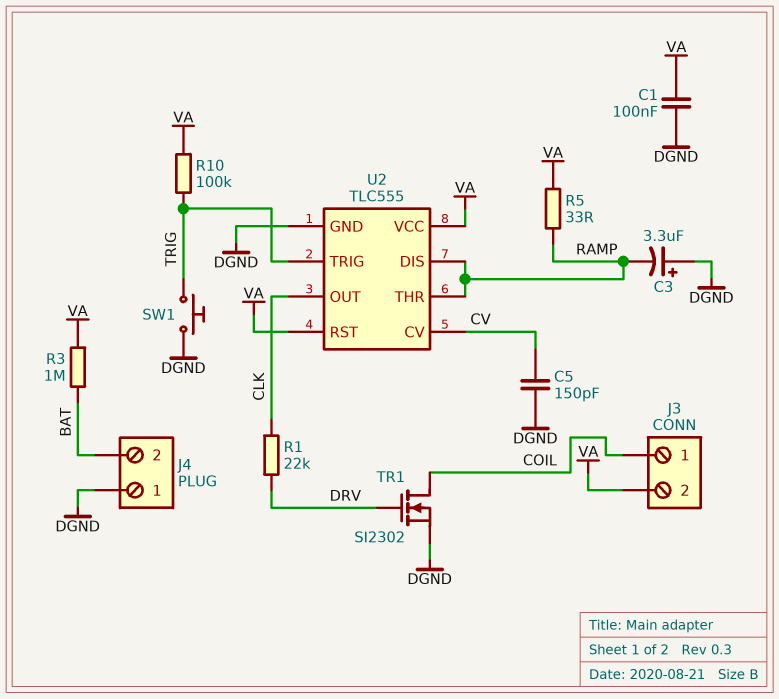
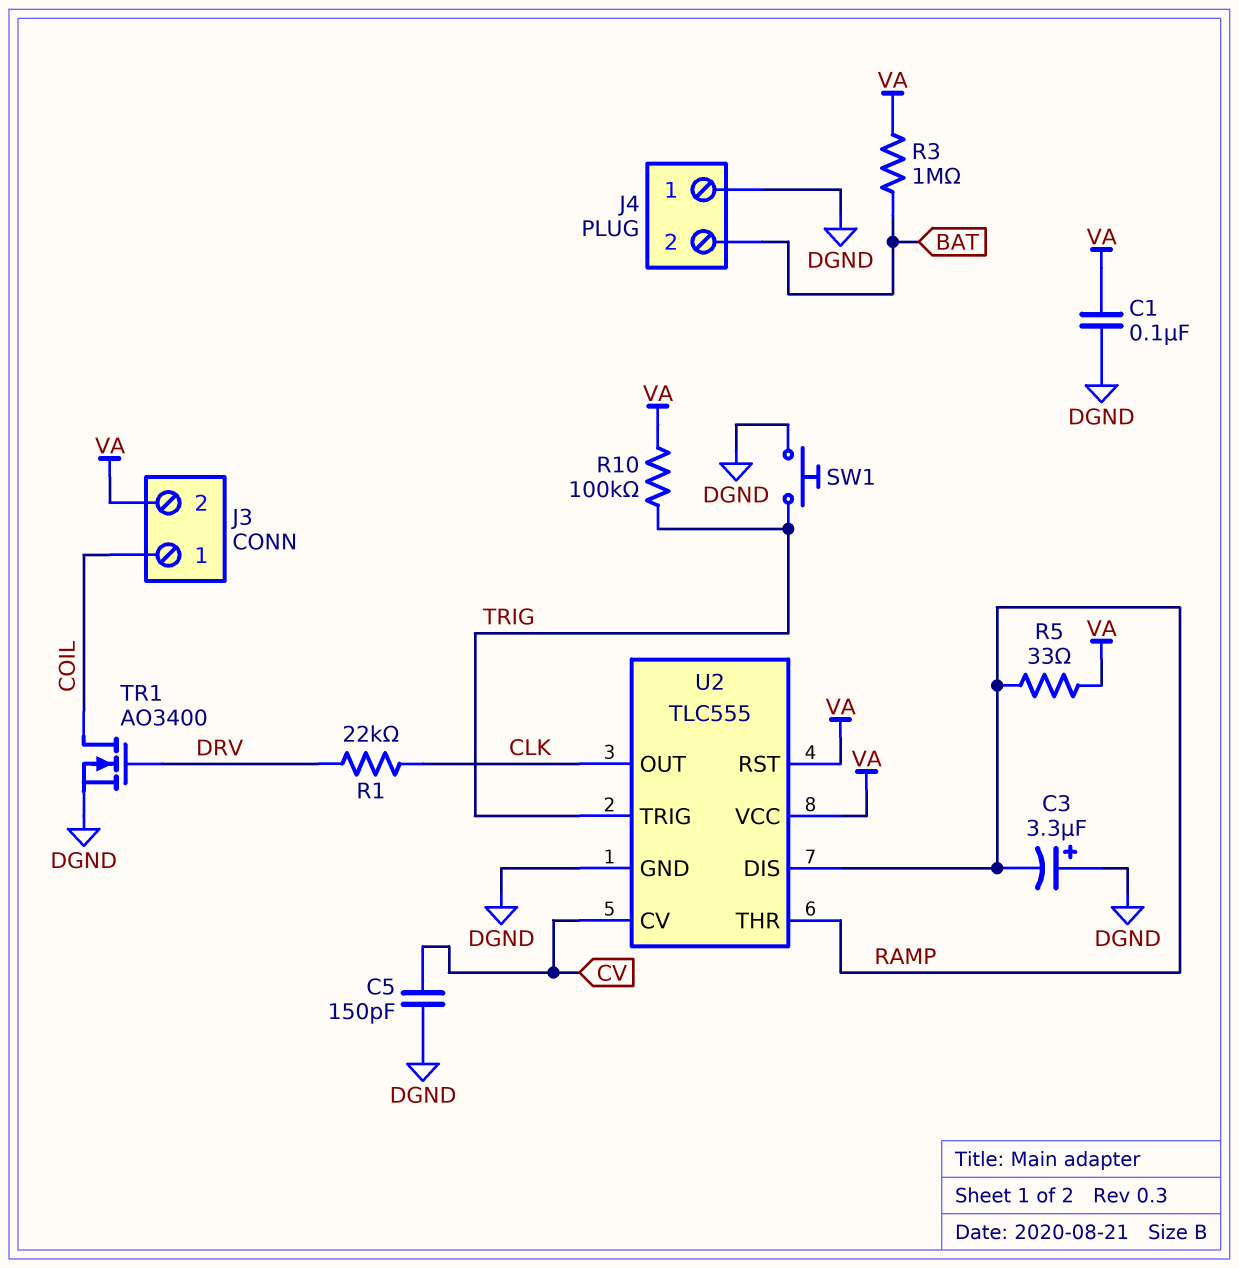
TR1: NMOS SI2302 (G DRV, D COIL, S DGND) -> NMOS AO3400 (G DRV, D COIL, S DGND)

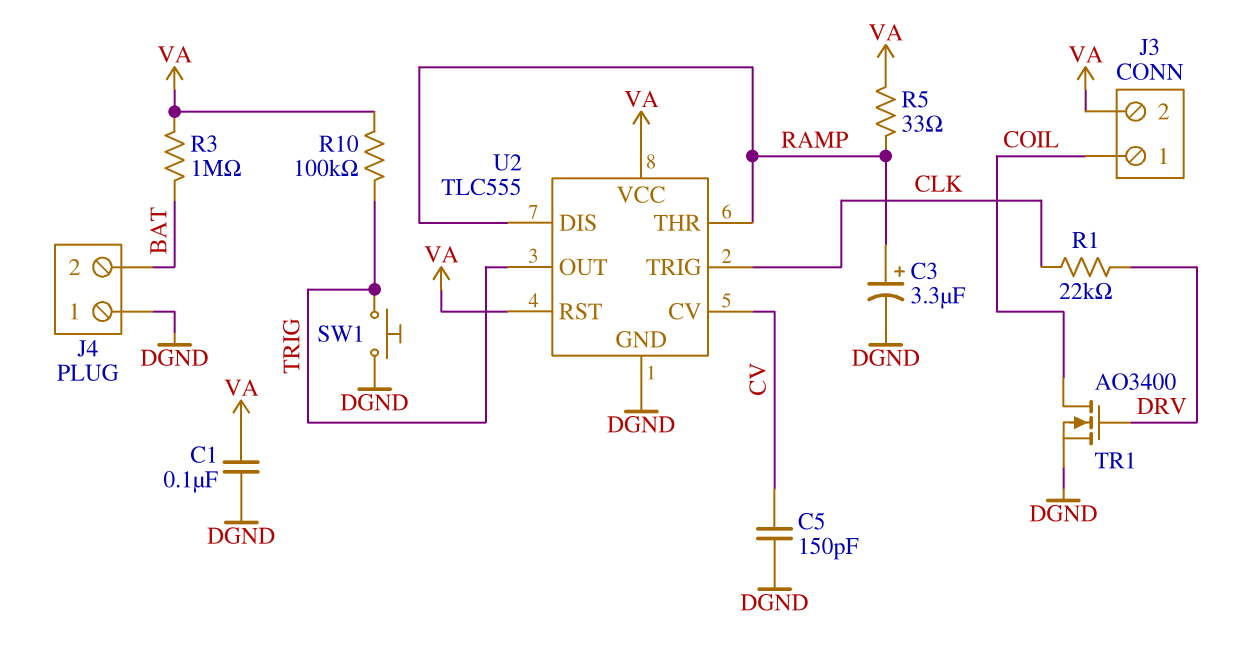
C3: 3.3uF (plus DGND, minus RAMP) -> 3.3uF (plus RAMP, minus DGND)
U2 pin OUT: CLK -> TRIG
U2 pin TRIG: TRIG -> CLK

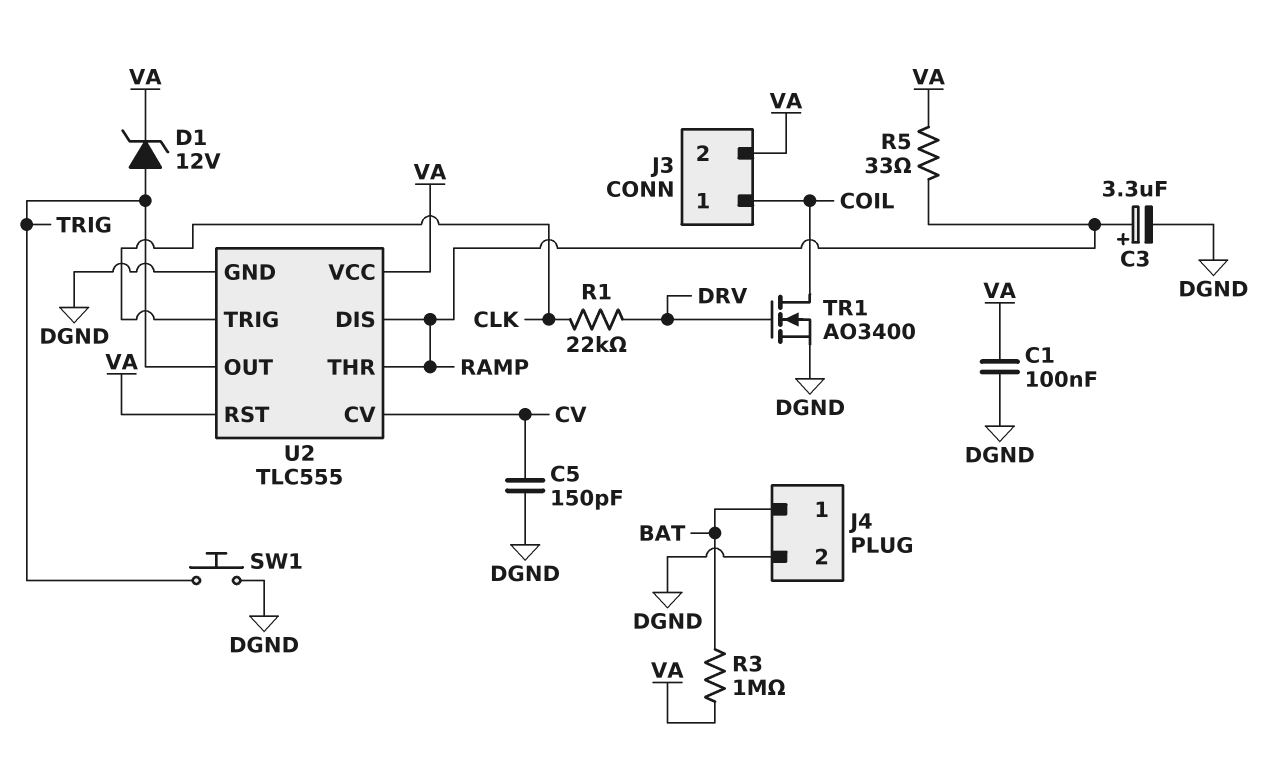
D1: none -> zener 12V (A TRIG, K VA)
J4 pin 1: DGND -> BAT
J4 pin 2: BAT -> DGND
R10: 100k (TRIG, VA) -> none

